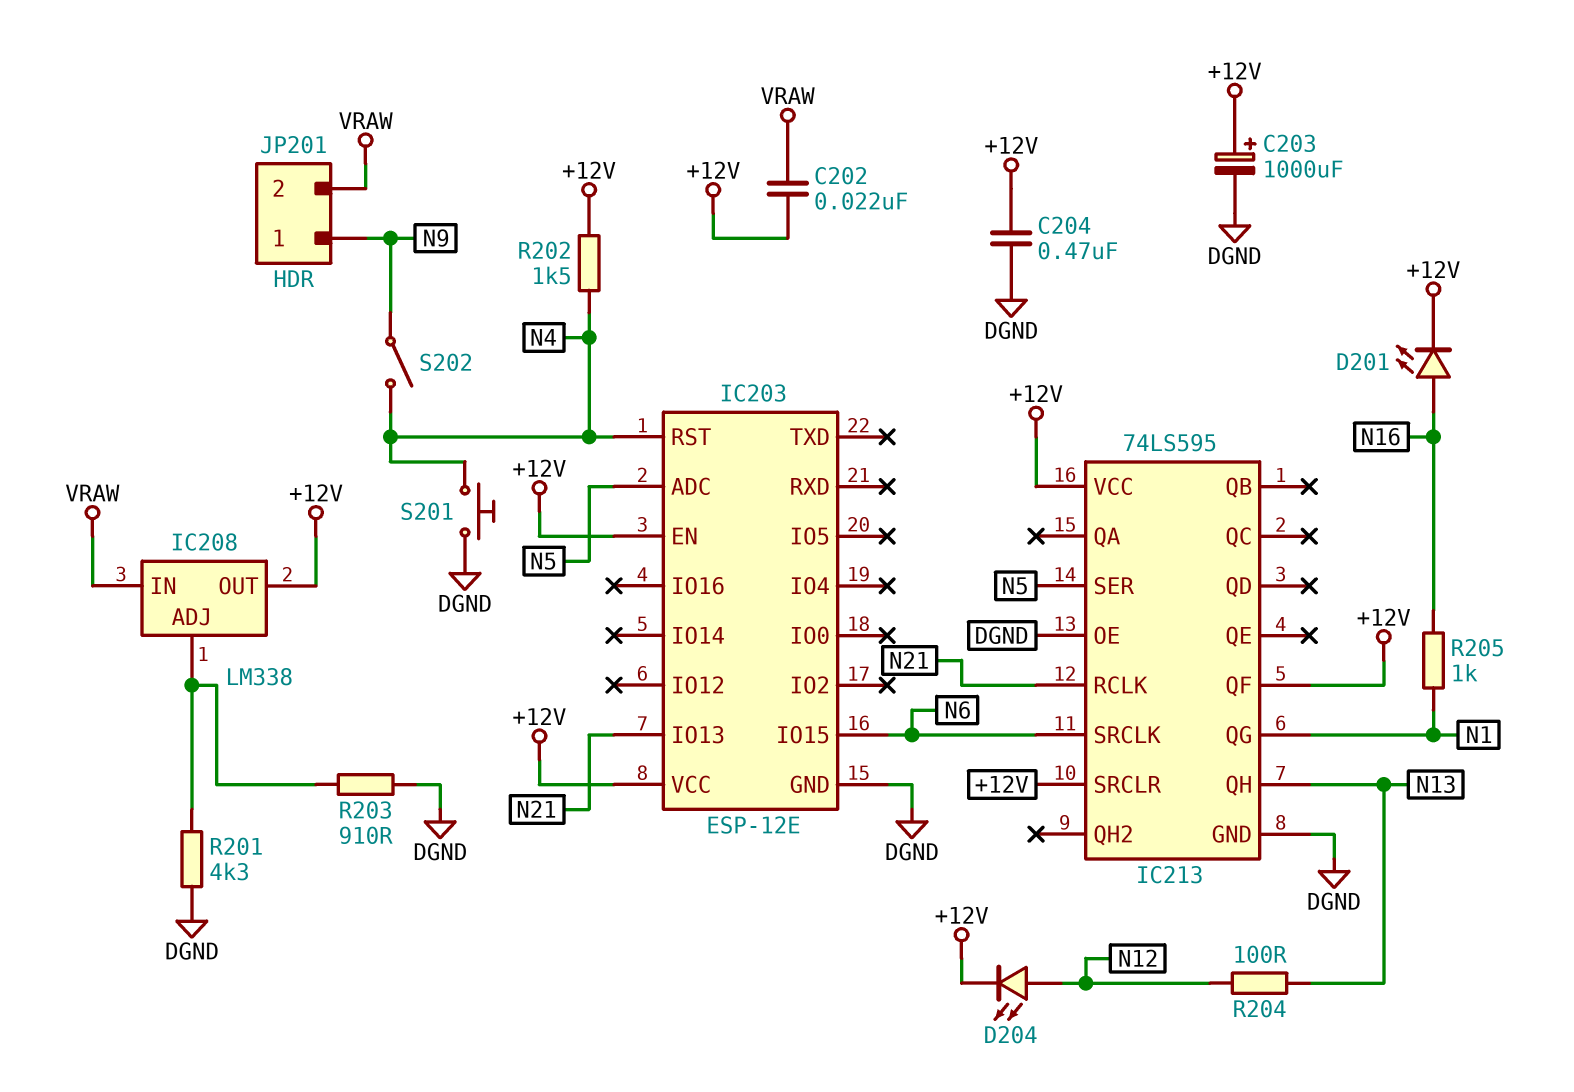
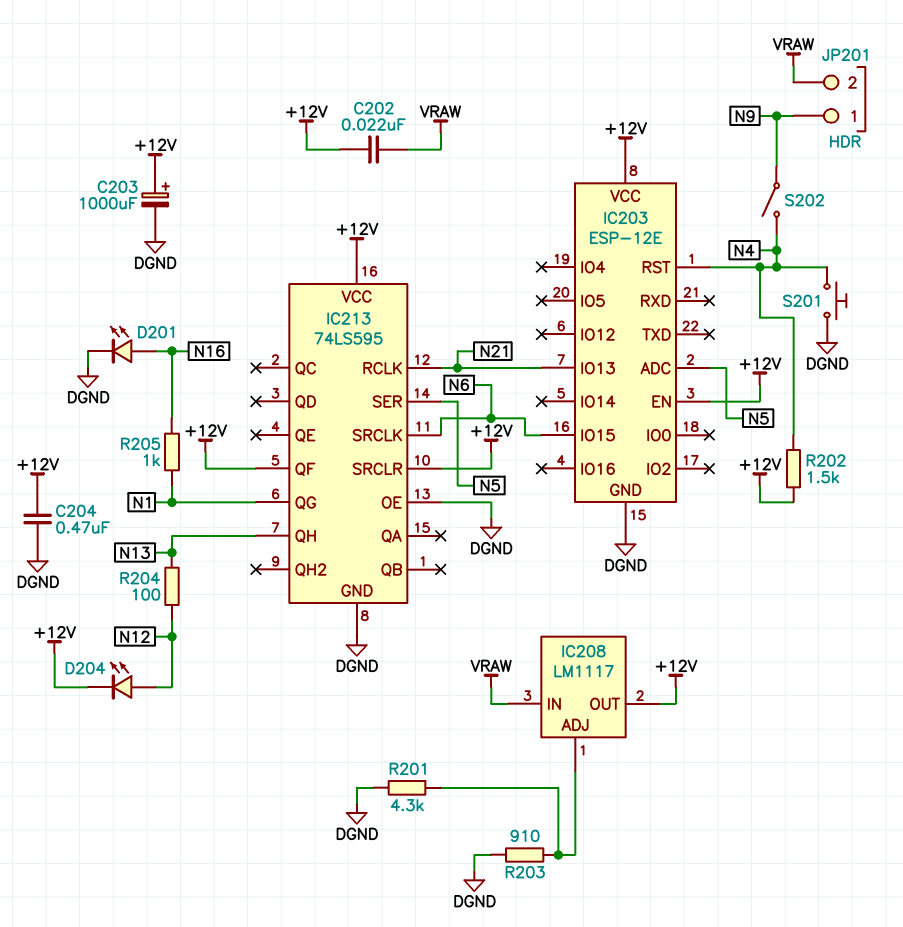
D201: LED (A N16, K +12V) -> LED (A N16, K DGND)
IC208: LM338 -> LM1117

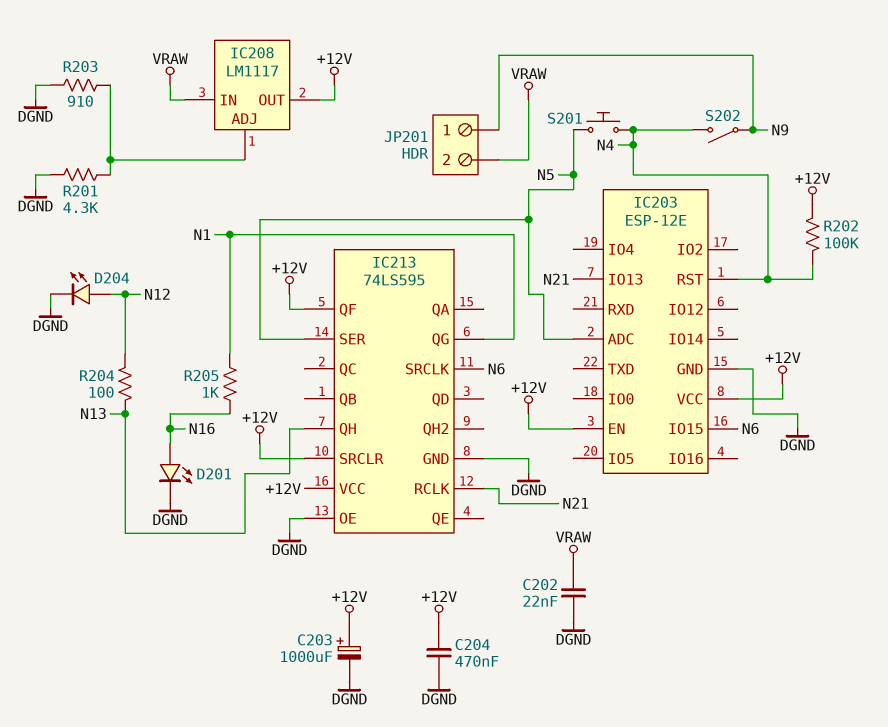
C202: 22nF (+12V, VRAW) -> 22nF (DGND, VRAW)
D204: LED (A N12, K +12V) -> LED (A N12, K DGND)
R202: 1.5k (+12V, N4) -> 100k (+12V, N4)
S201: button (DGND, N4) -> button (N4, N5)

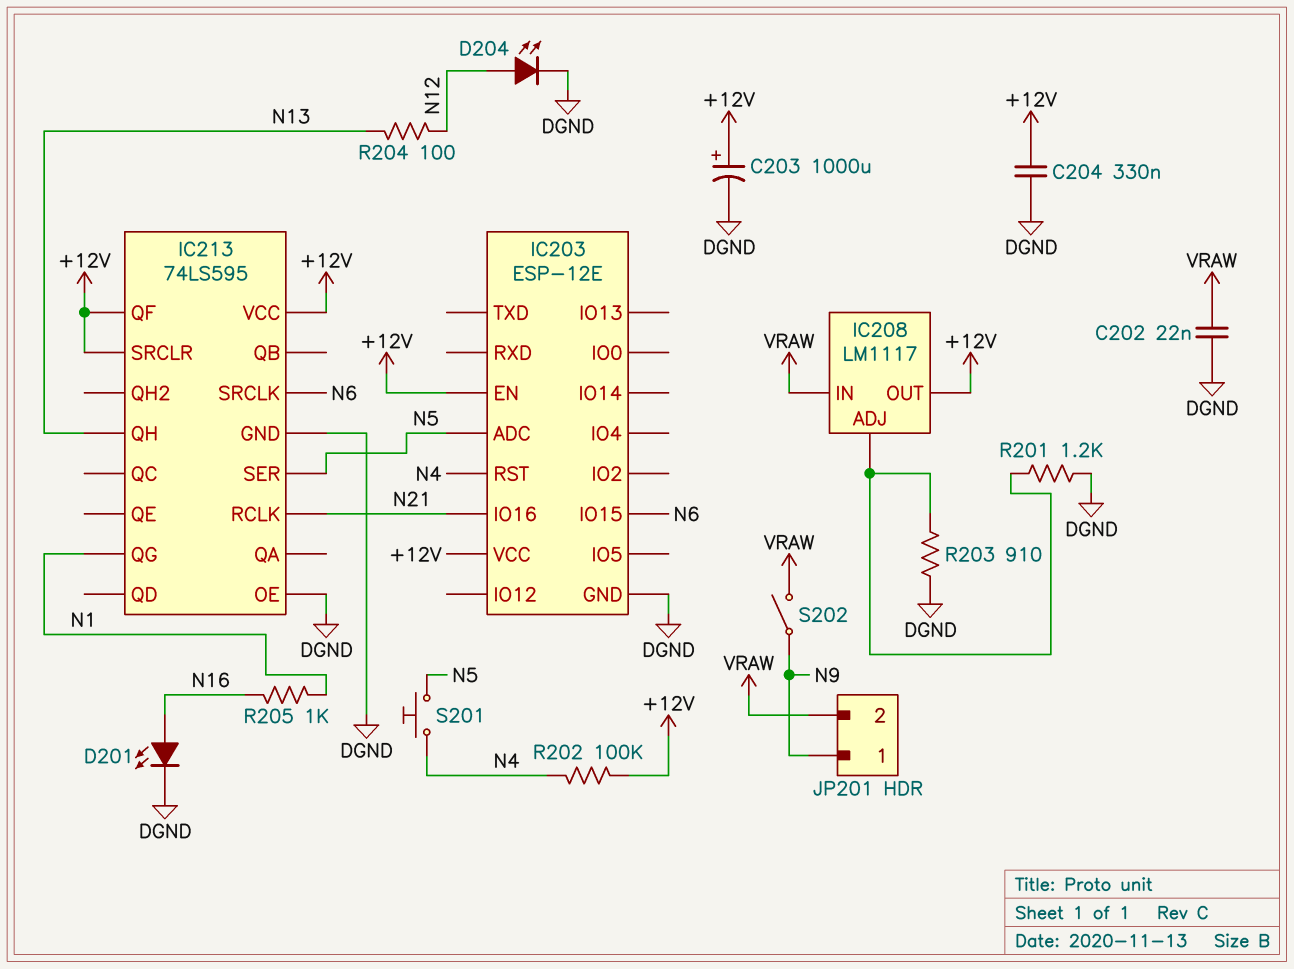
C204: 470nF (+12V, DGND) -> 330nF (+12V, DGND)
IC203 pin IO13: N21 -> none
IC203 pin IO16: none -> N21
R201: 4.3k (DGND, IC208/ADJ) -> 1.2k (DGND, IC208/ADJ)
S202: switch (N4, N9) -> switch (N9, VRAW)

